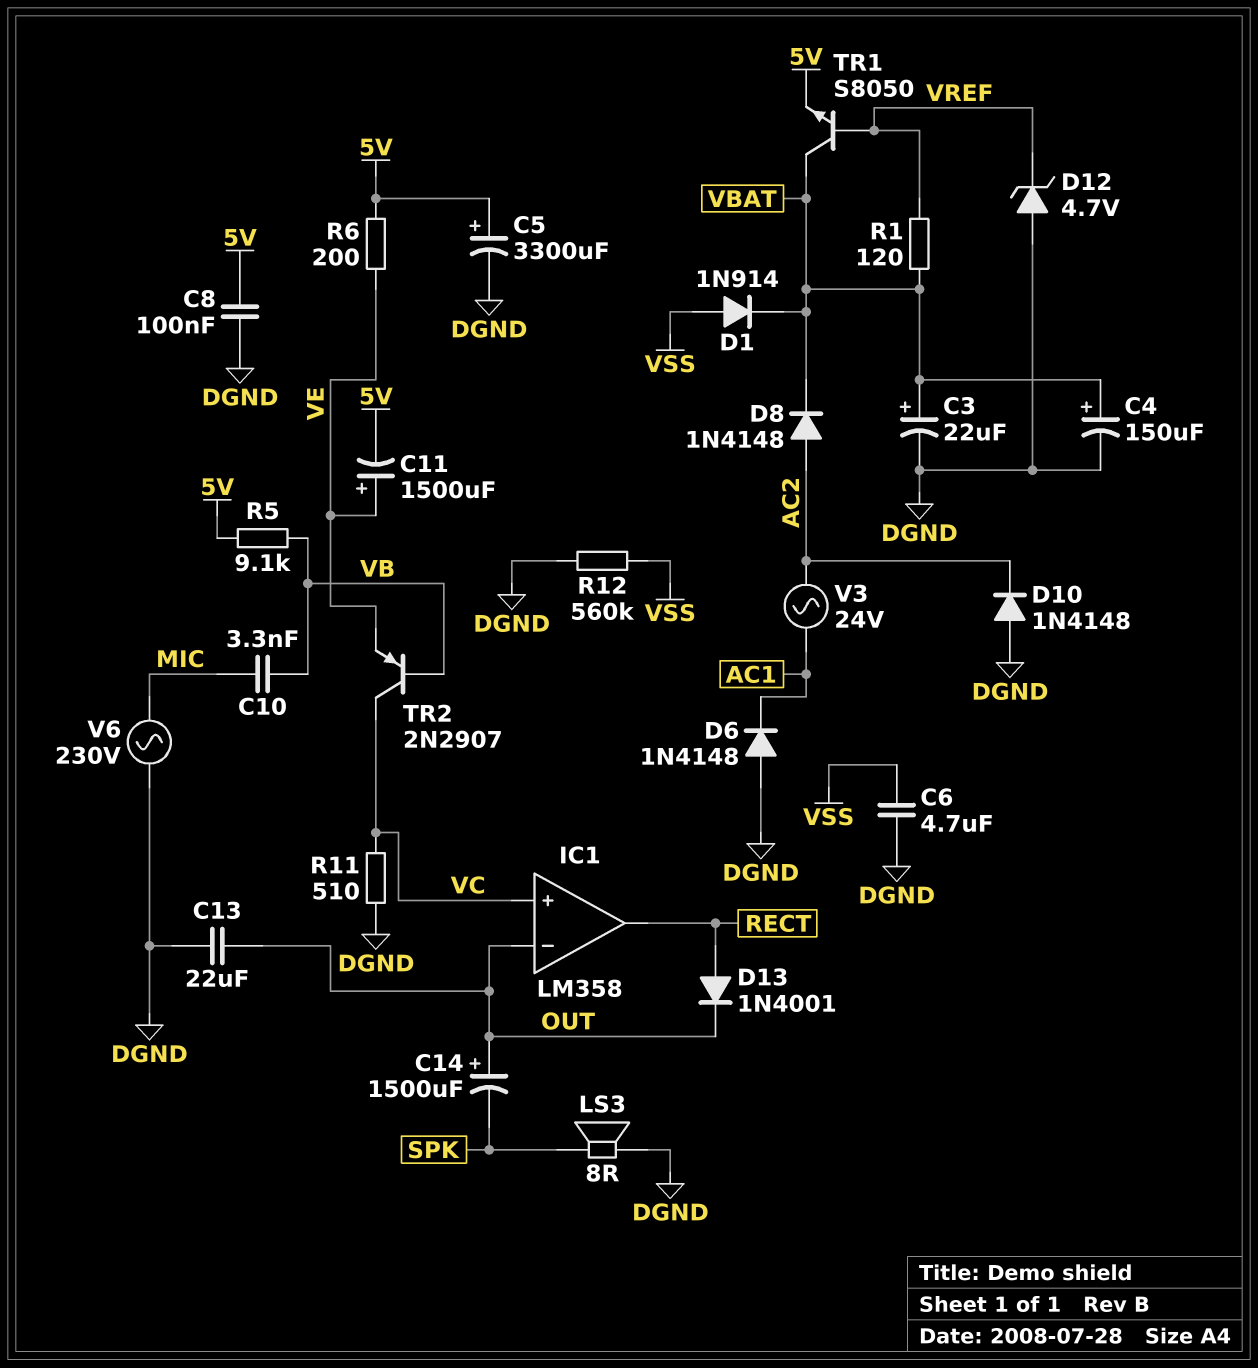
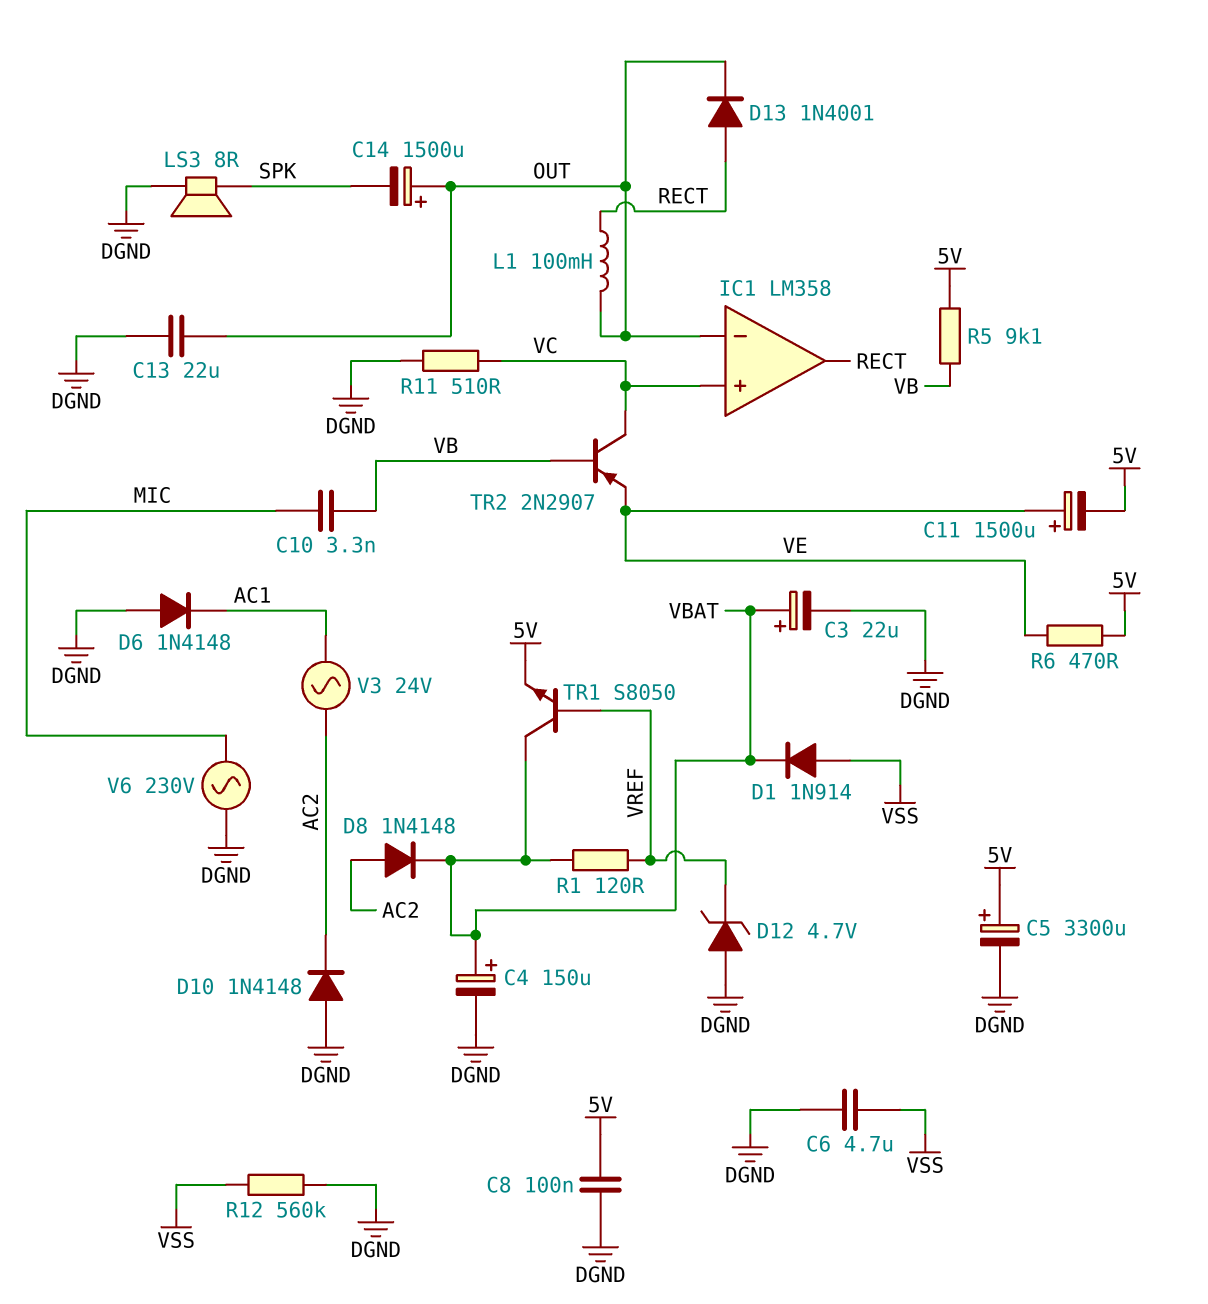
L1: none -> 100mH (OUT, RECT)
R6: 200 (5V, VE) -> 470 (5V, VE)

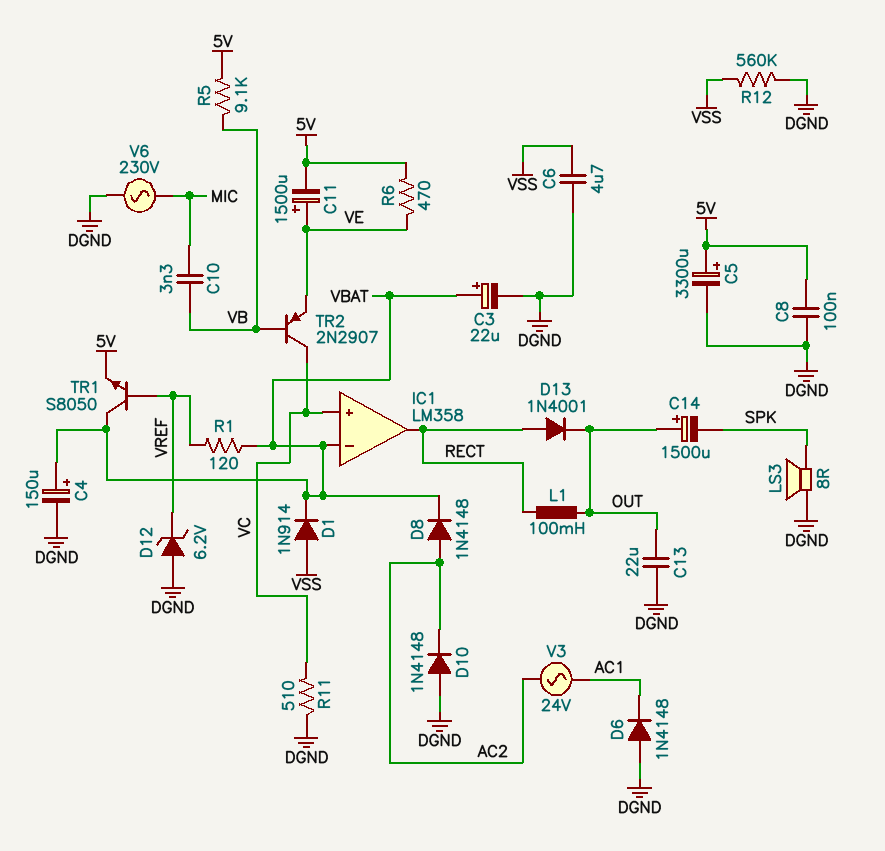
D12: zener 4.7V (A DGND, K VREF) -> zener 6.2V (A DGND, K VREF)
IC1 pin in-: OUT -> VBAT

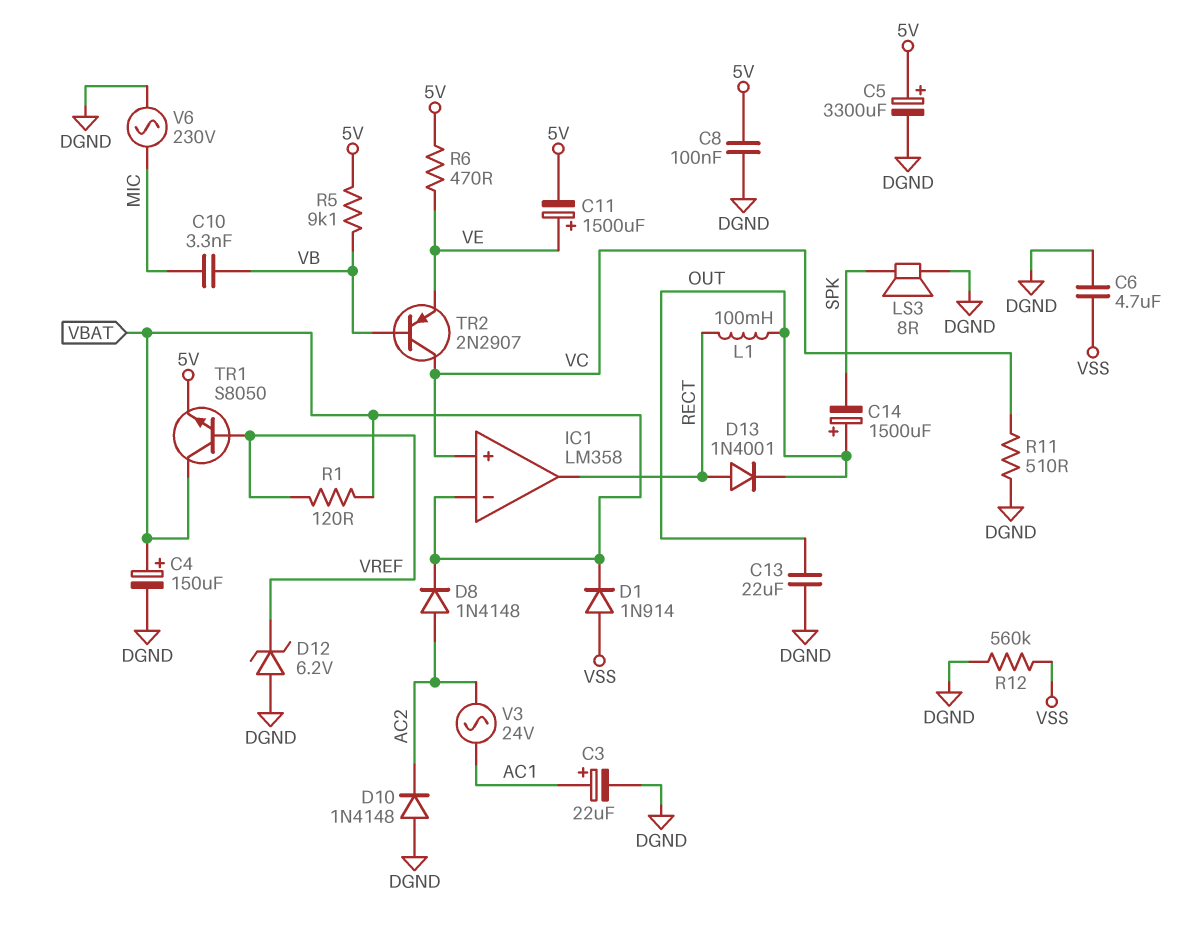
C3: 22uF (plus VBAT, minus DGND) -> 22uF (plus AC1, minus DGND)
D6: diode 1N4148 (A DGND, K AC1) -> none

